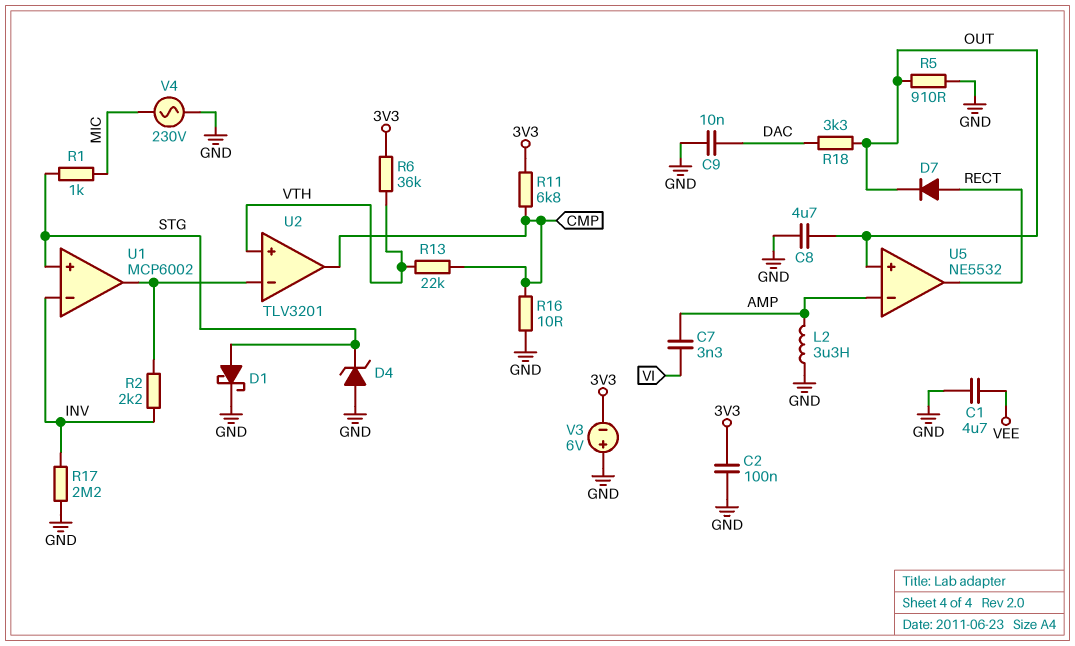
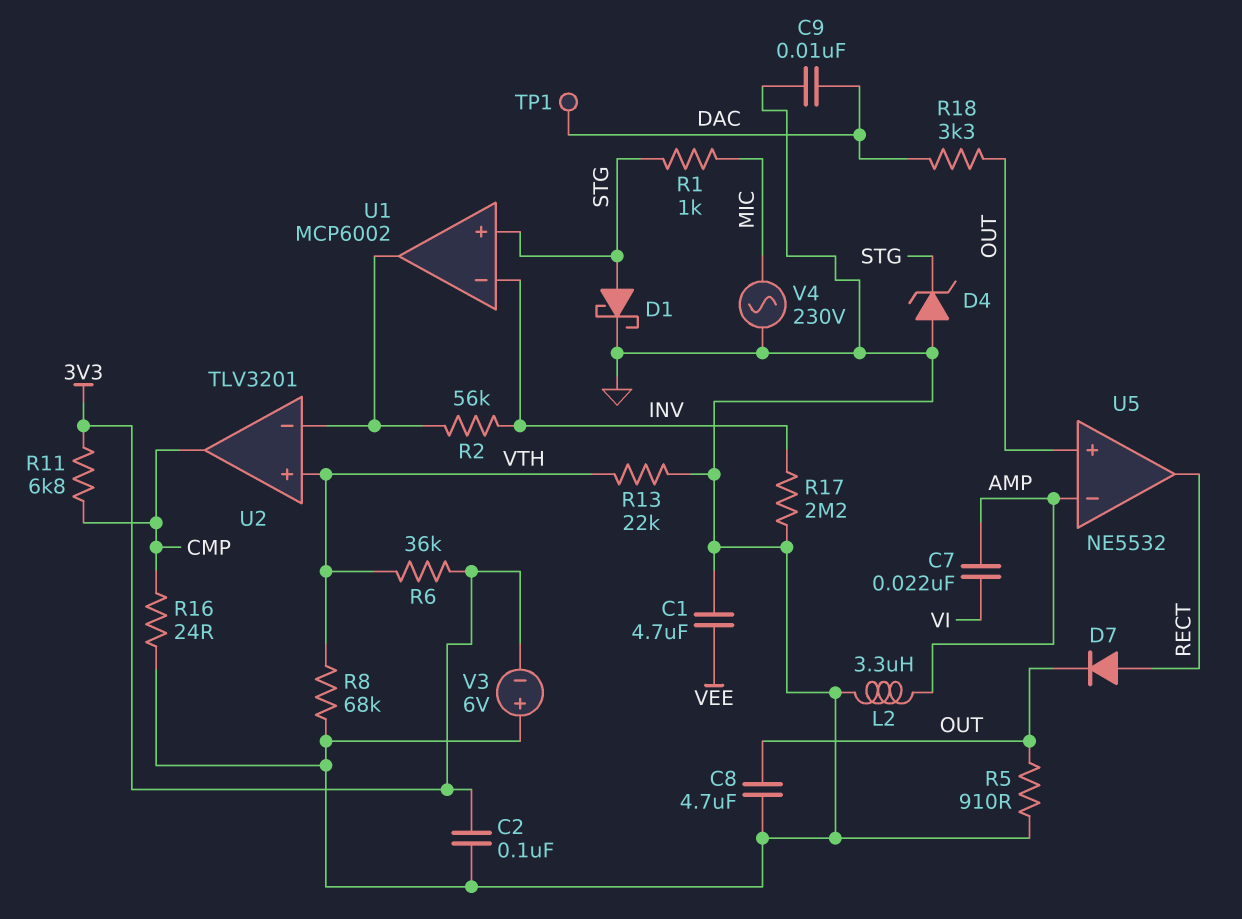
C7: 3.3nF (AMP, VI) -> 22nF (AMP, VI)
R2: 2.2k (INV, U1/out) -> 56k (INV, U1/out)
R8: none -> 68k (GND, VTH)
R13: 22k (CMP, VTH) -> 22k (GND, VTH)
R16: 10 (CMP, GND) -> 24 (CMP, GND)
TP1: none -> test point (DAC)

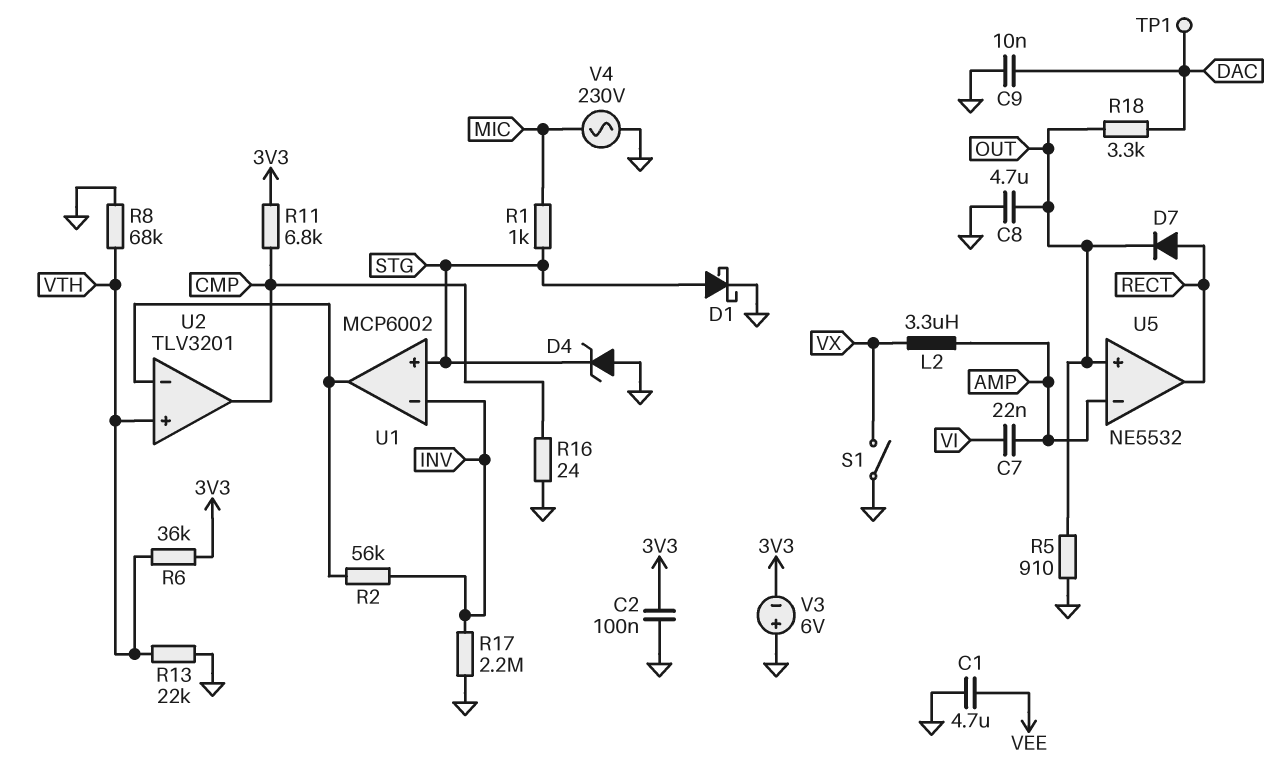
L2: 3.3uH (AMP, GND) -> 3.3uH (AMP, VX)
S1: none -> switch (GND, VX)

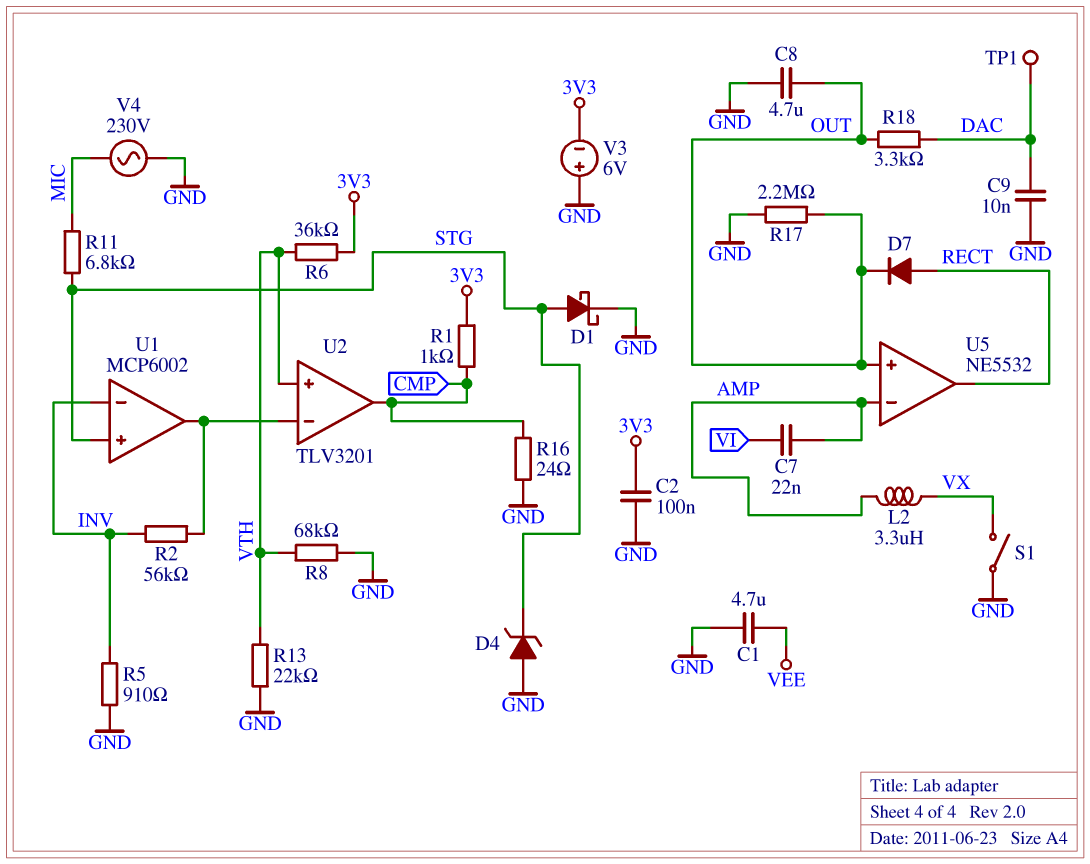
R1: 1k (MIC, STG) -> 1k (3V3, CMP)
R5: 910 (GND, OUT) -> 910 (GND, INV)
R11: 6.8k (3V3, CMP) -> 6.8k (MIC, STG)
R17: 2.2M (GND, INV) -> 2.2M (GND, OUT)

